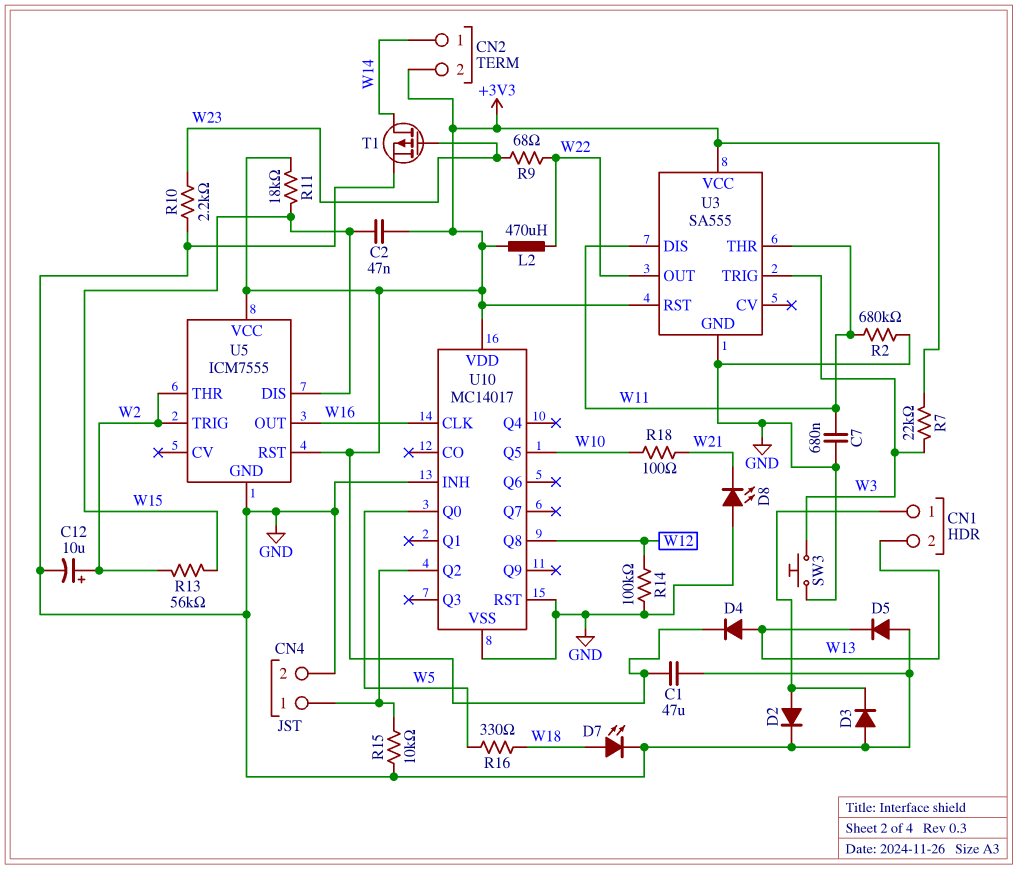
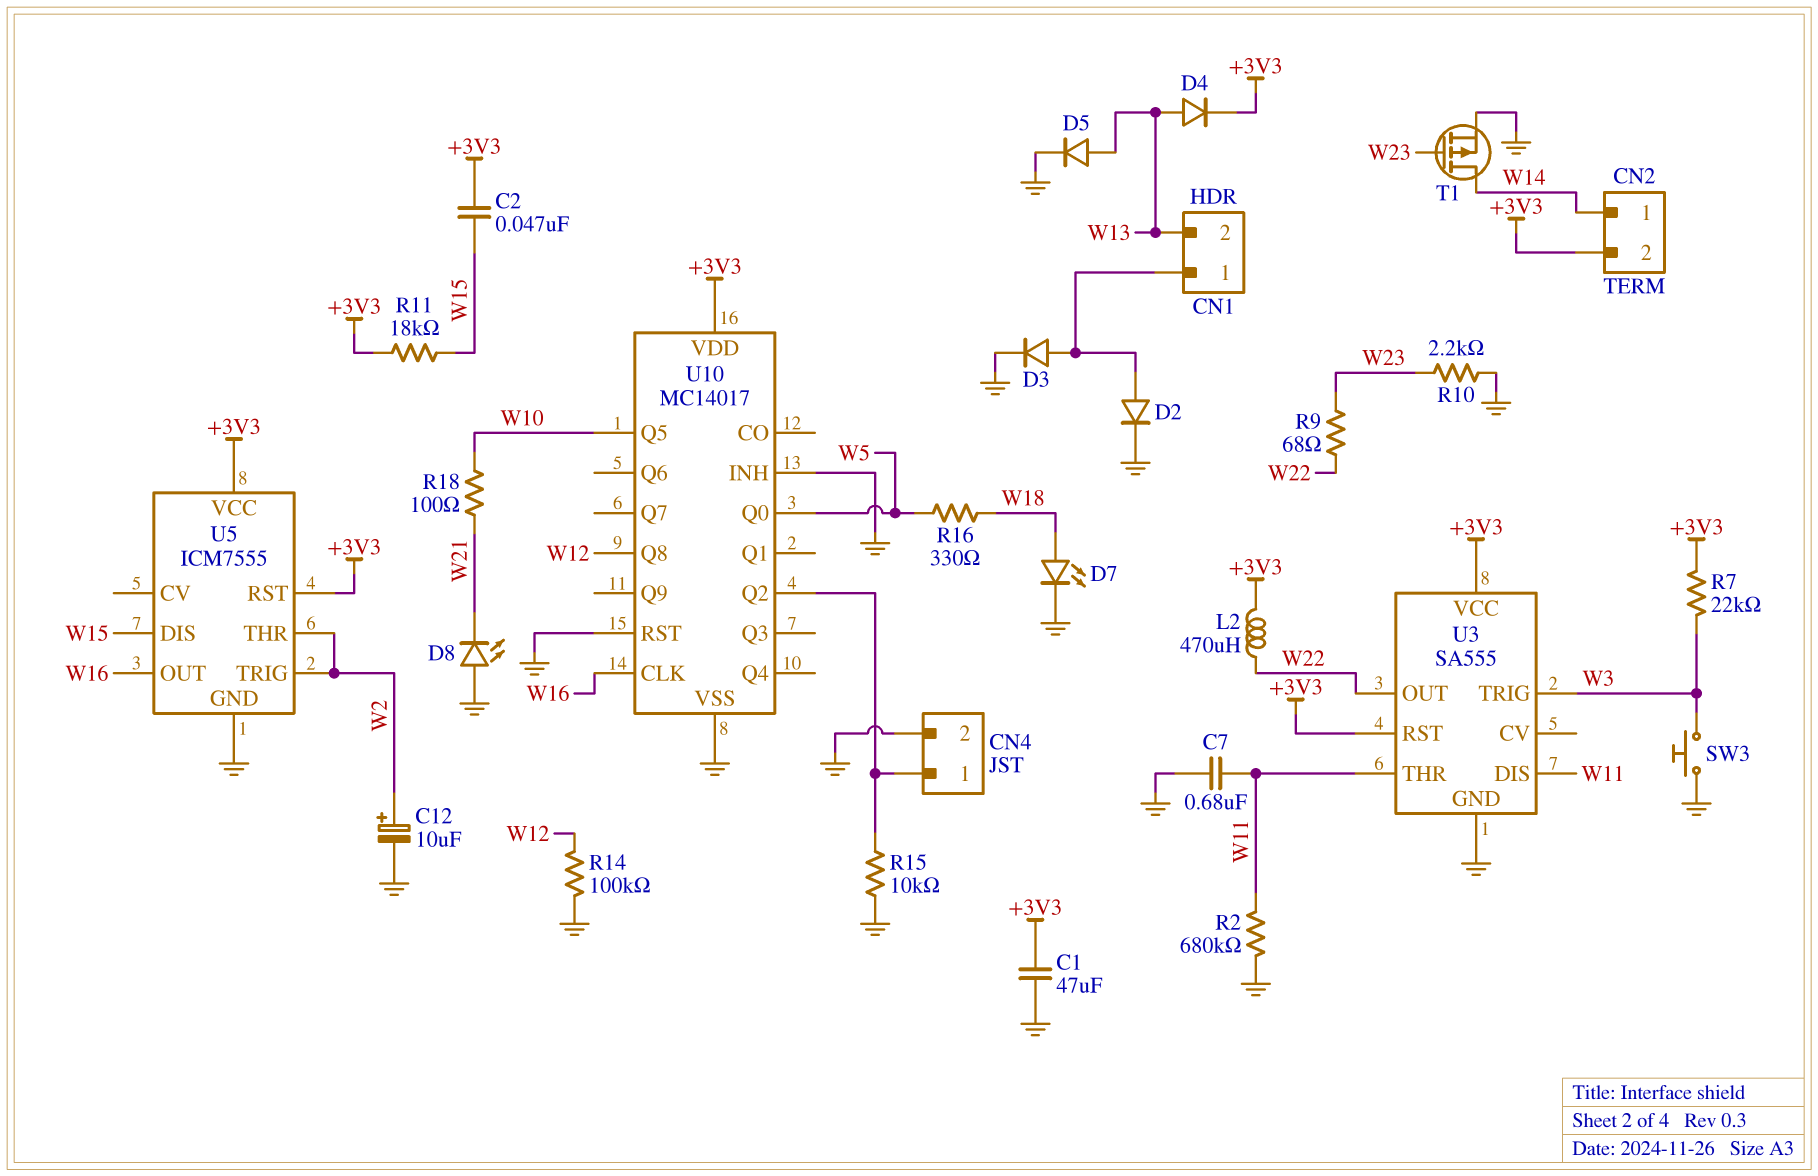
D3: diode (A GND, K CN1/1) -> diode (A CN1/1, K GND)
D5: diode (A GND, K W13) -> diode (A W13, K GND)
R13: 56k (W2, W15) -> none

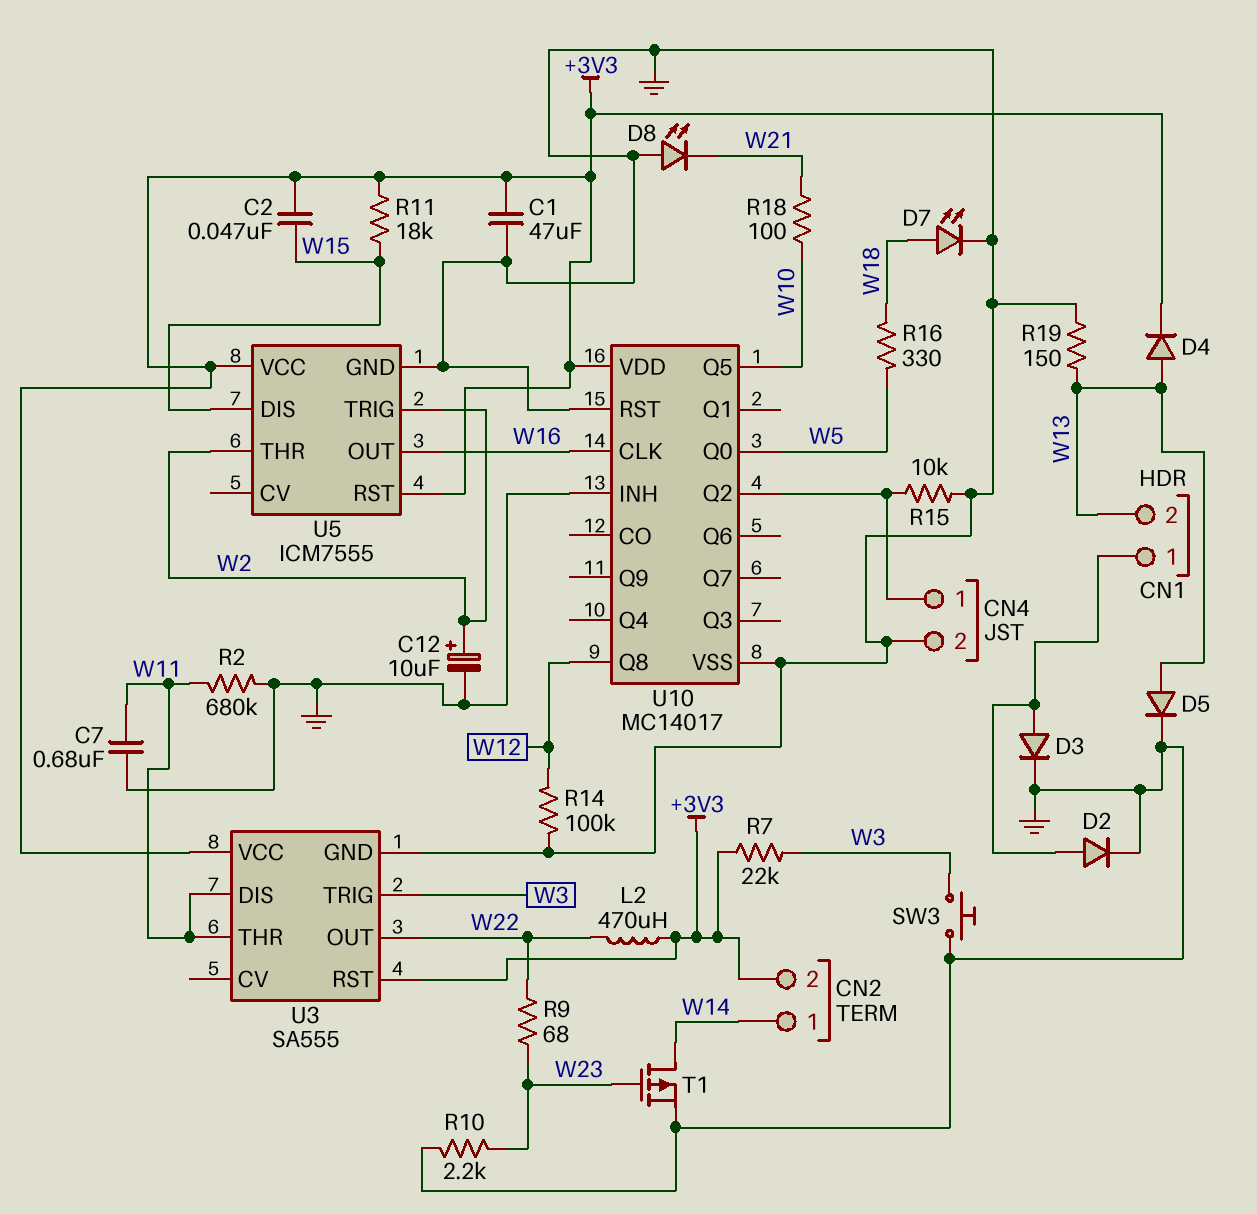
R19: none -> 150 (GND, W13)

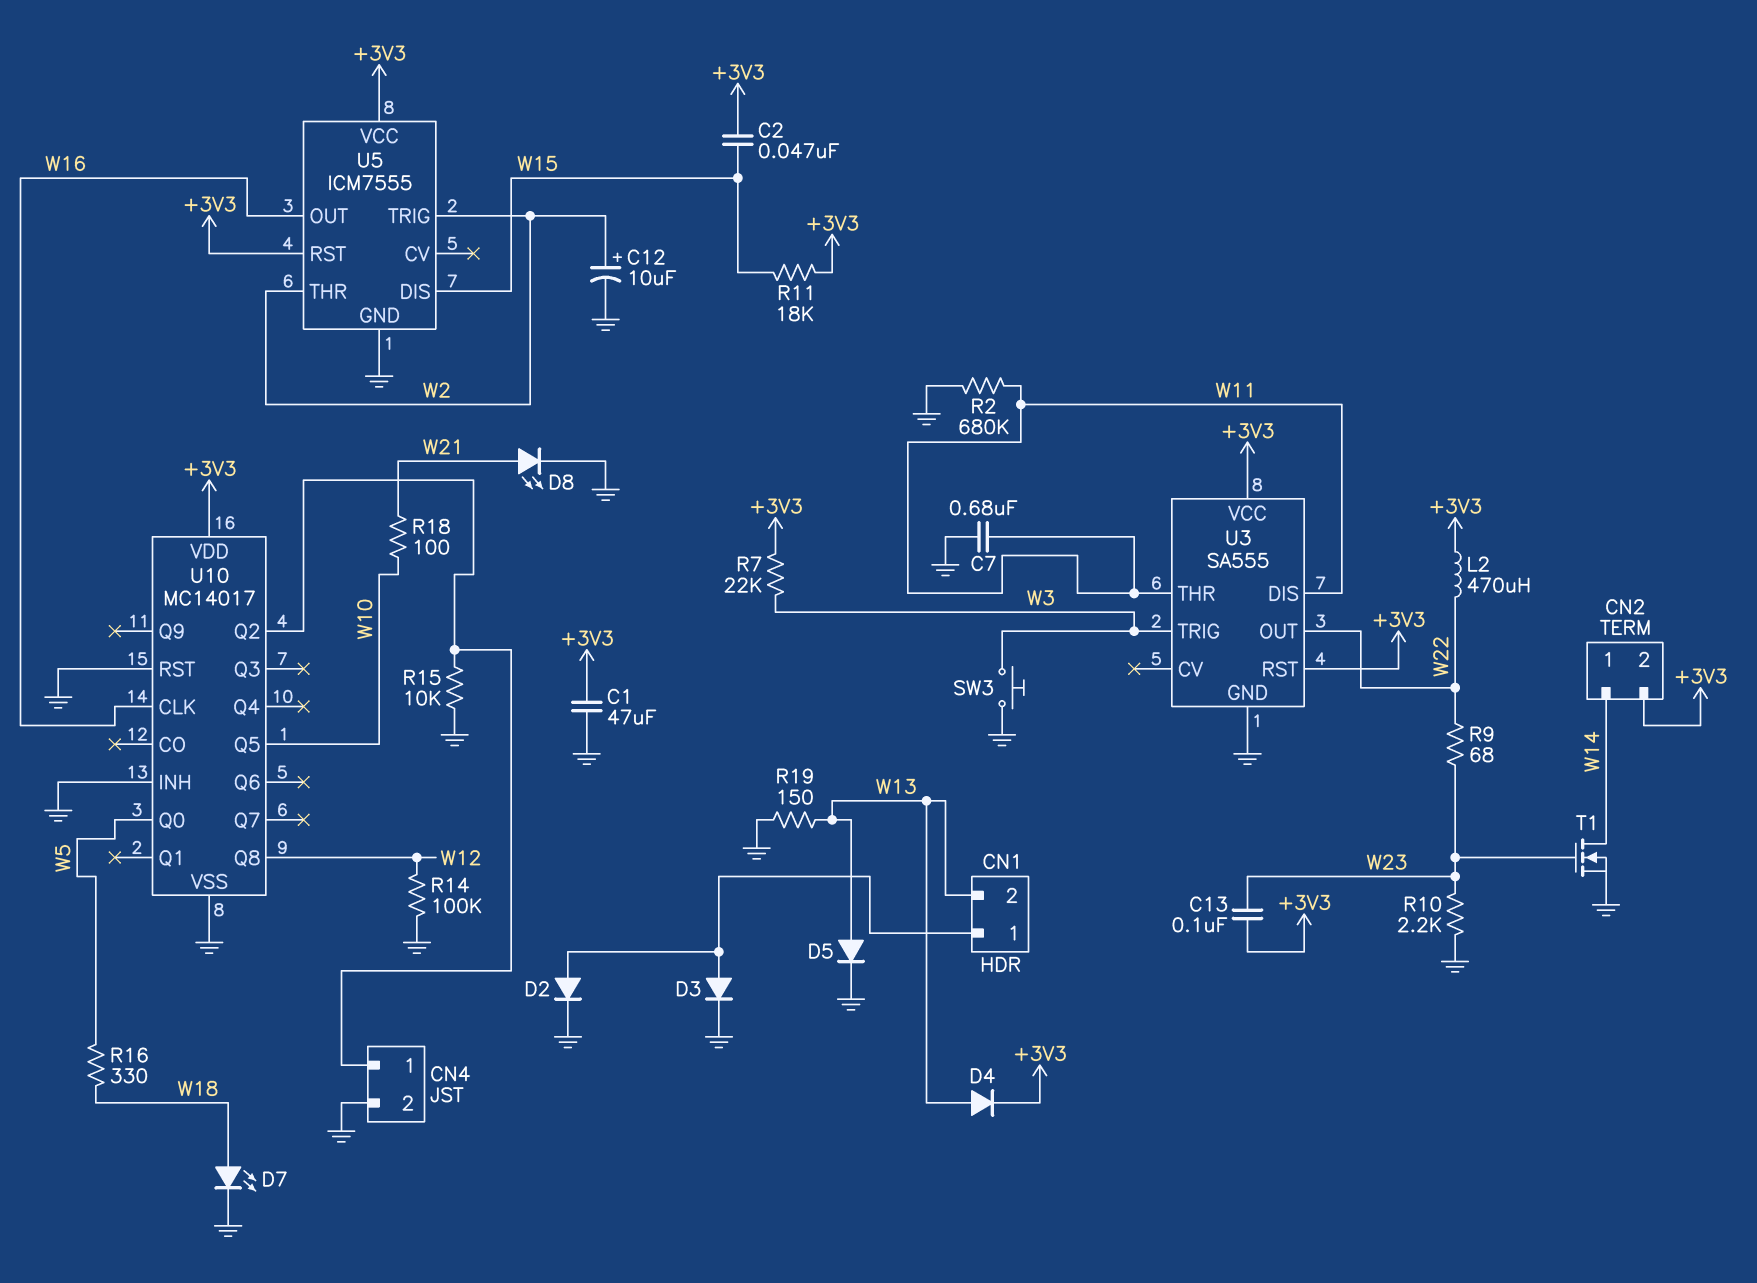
C13: none -> 100nF (+3V3, W23)
D8: LED (A GND, K W21) -> LED (A W21, K GND)
T1: PMOS (G W23, D W14, S GND) -> NMOS (G W23, D W14, S GND)

